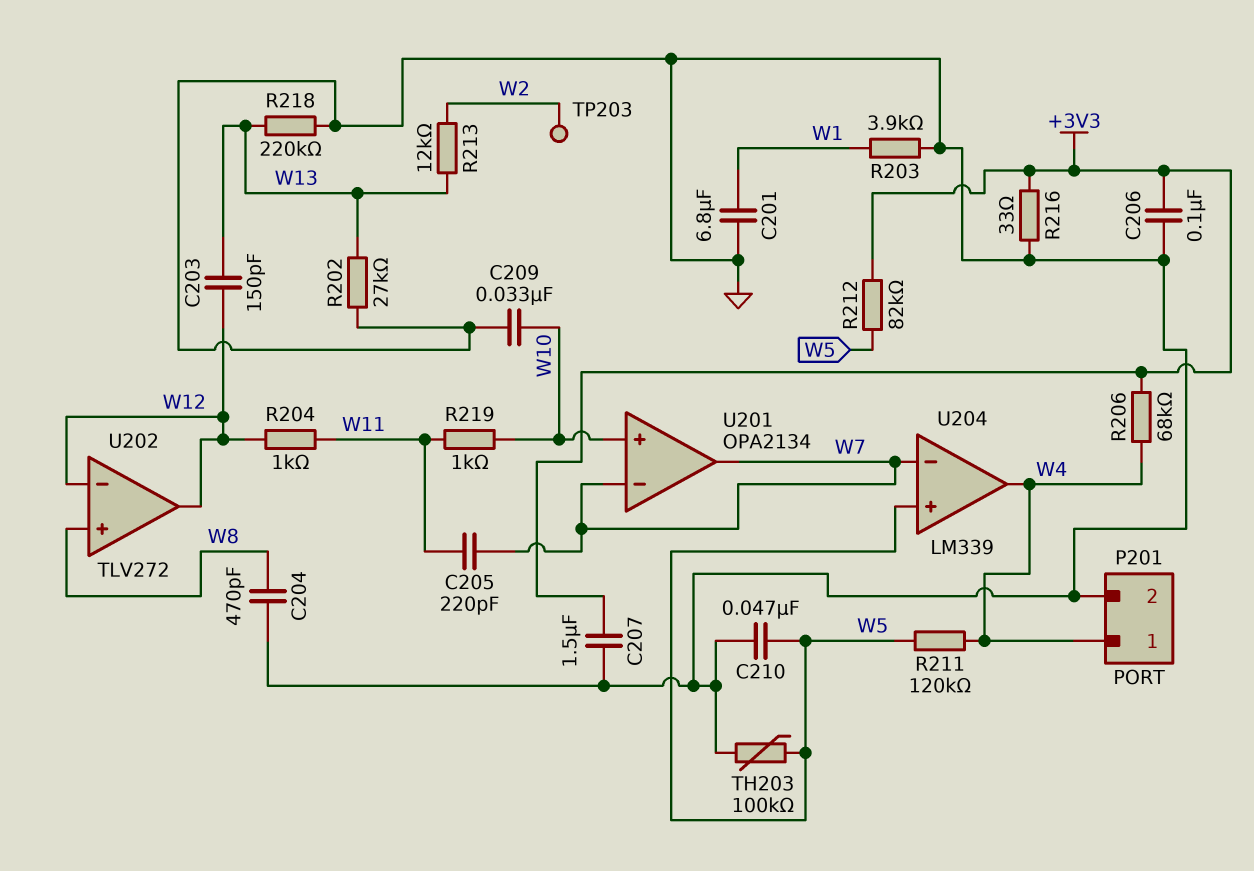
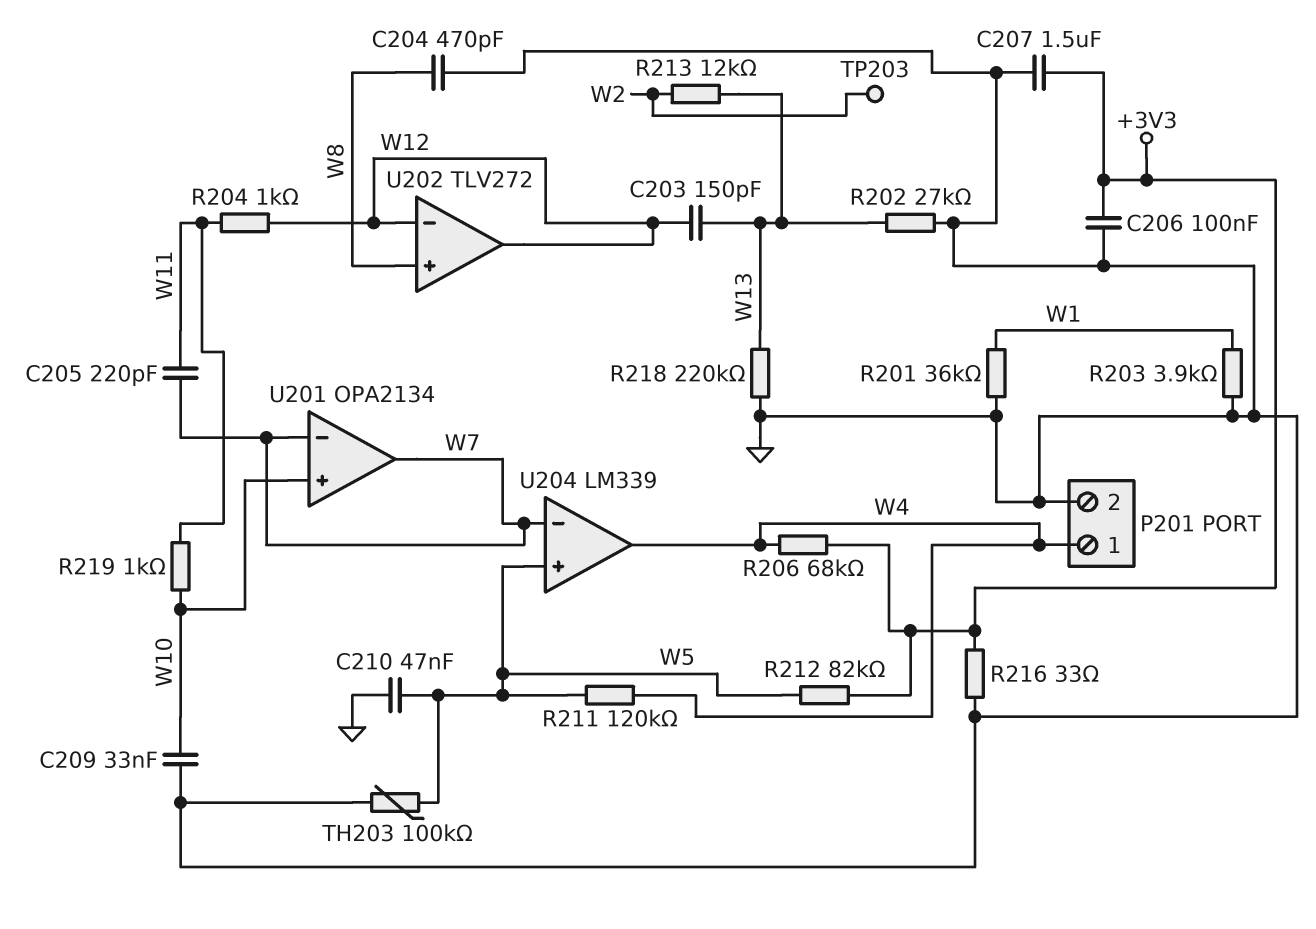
C201: 6.8uF (GND, W1) -> none
R201: none -> 36k (GND, W1)

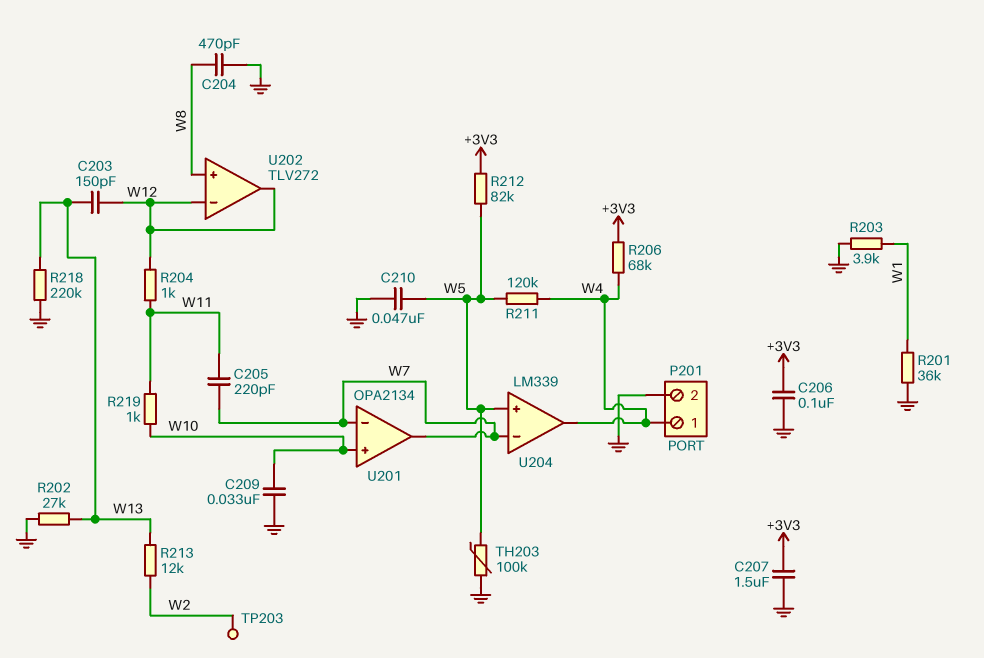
R216: 33 (+3V3, GND) -> none

